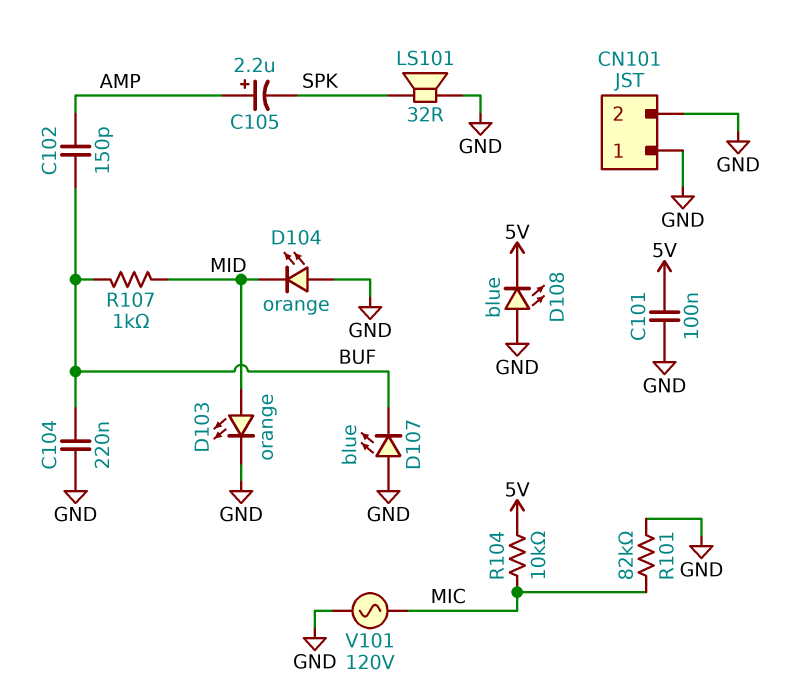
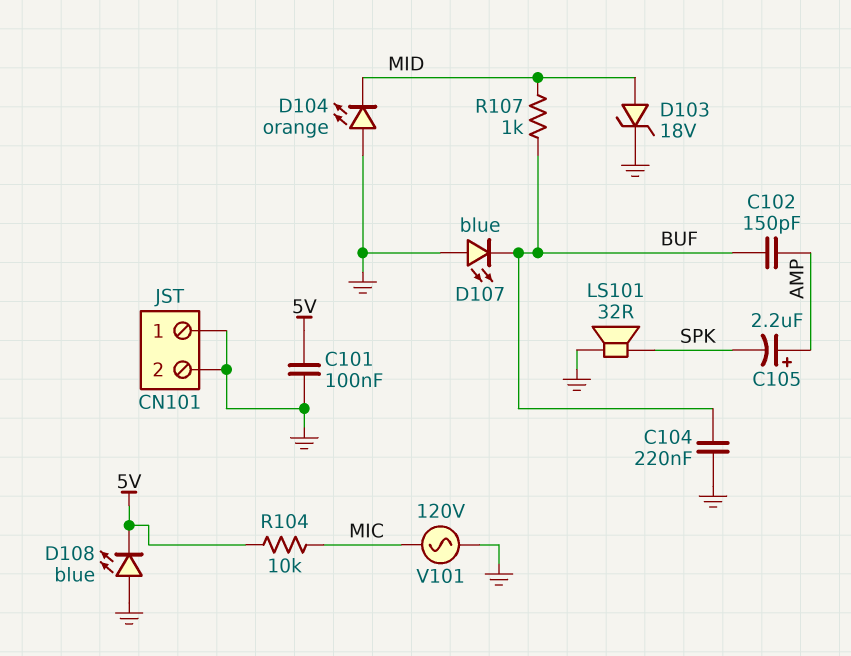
D103: LED orange (A MID, K GND) -> zener 18V (A MID, K GND)
R101: 82k (GND, MIC) -> none

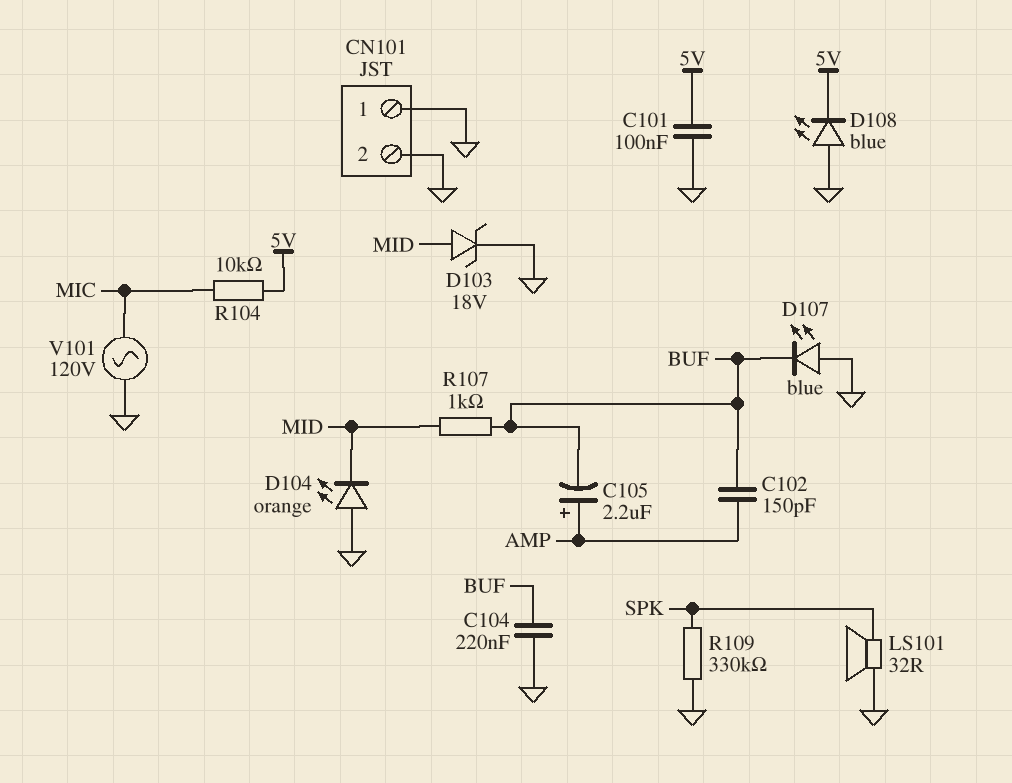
C105: 2.2uF (plus AMP, minus SPK) -> 2.2uF (plus AMP, minus BUF)
R109: none -> 330k (GND, SPK)

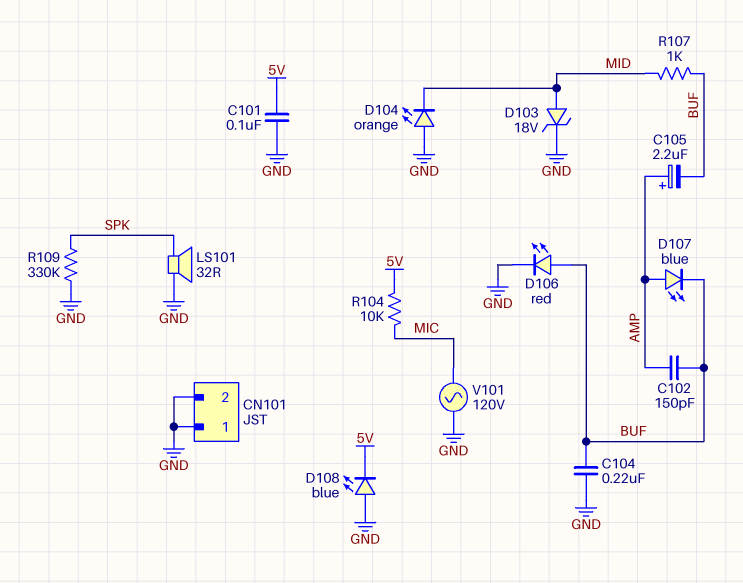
D106: none -> LED red (A BUF, K GND)
D107: LED blue (A GND, K BUF) -> LED blue (A AMP, K BUF)

